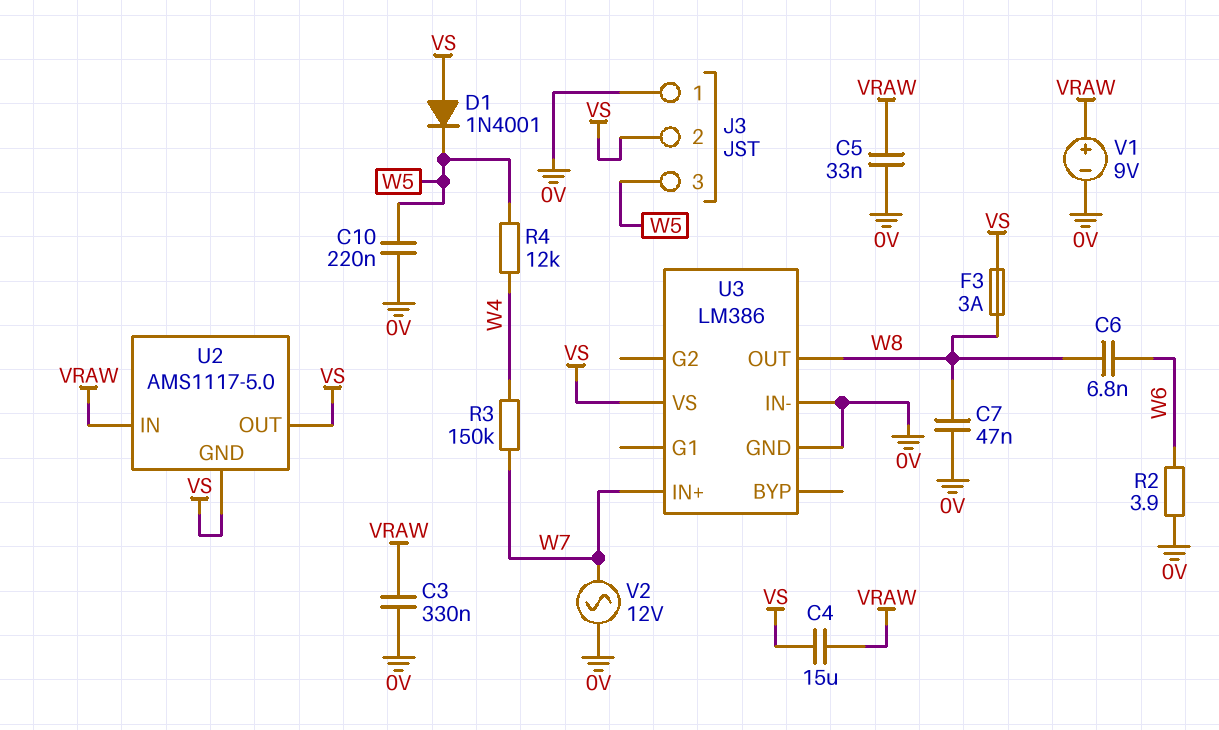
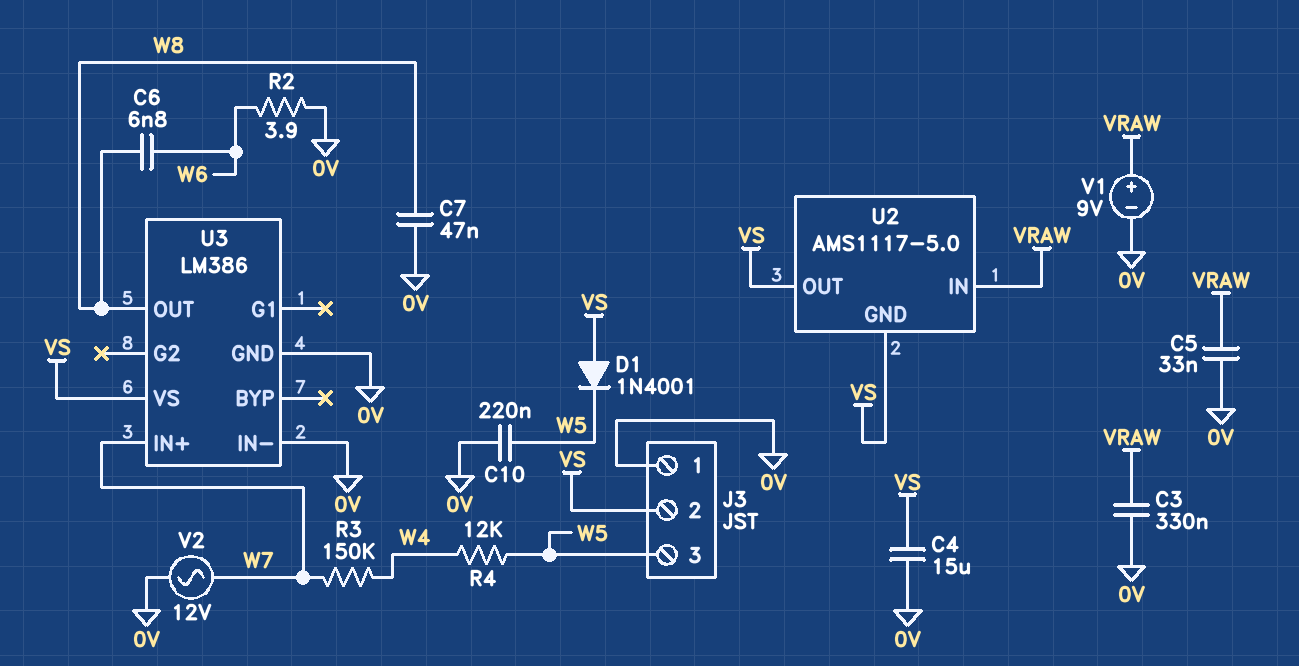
C4: 15uF (VRAW, VS) -> 15uF (0V, VS)
F3: 3A (VS, W8) -> none

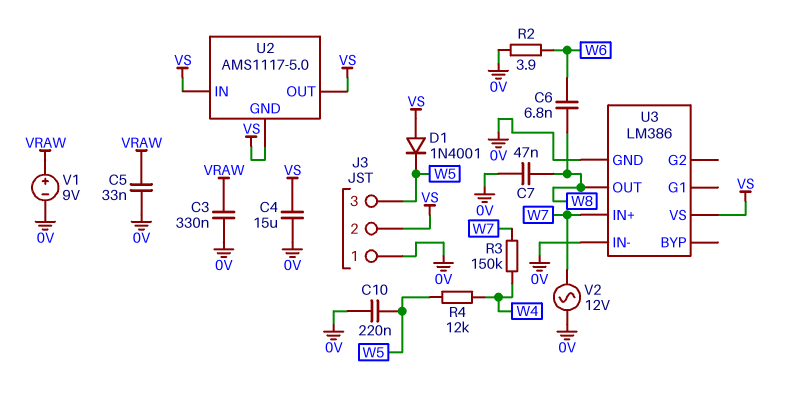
U2 pin IN: VRAW -> VS

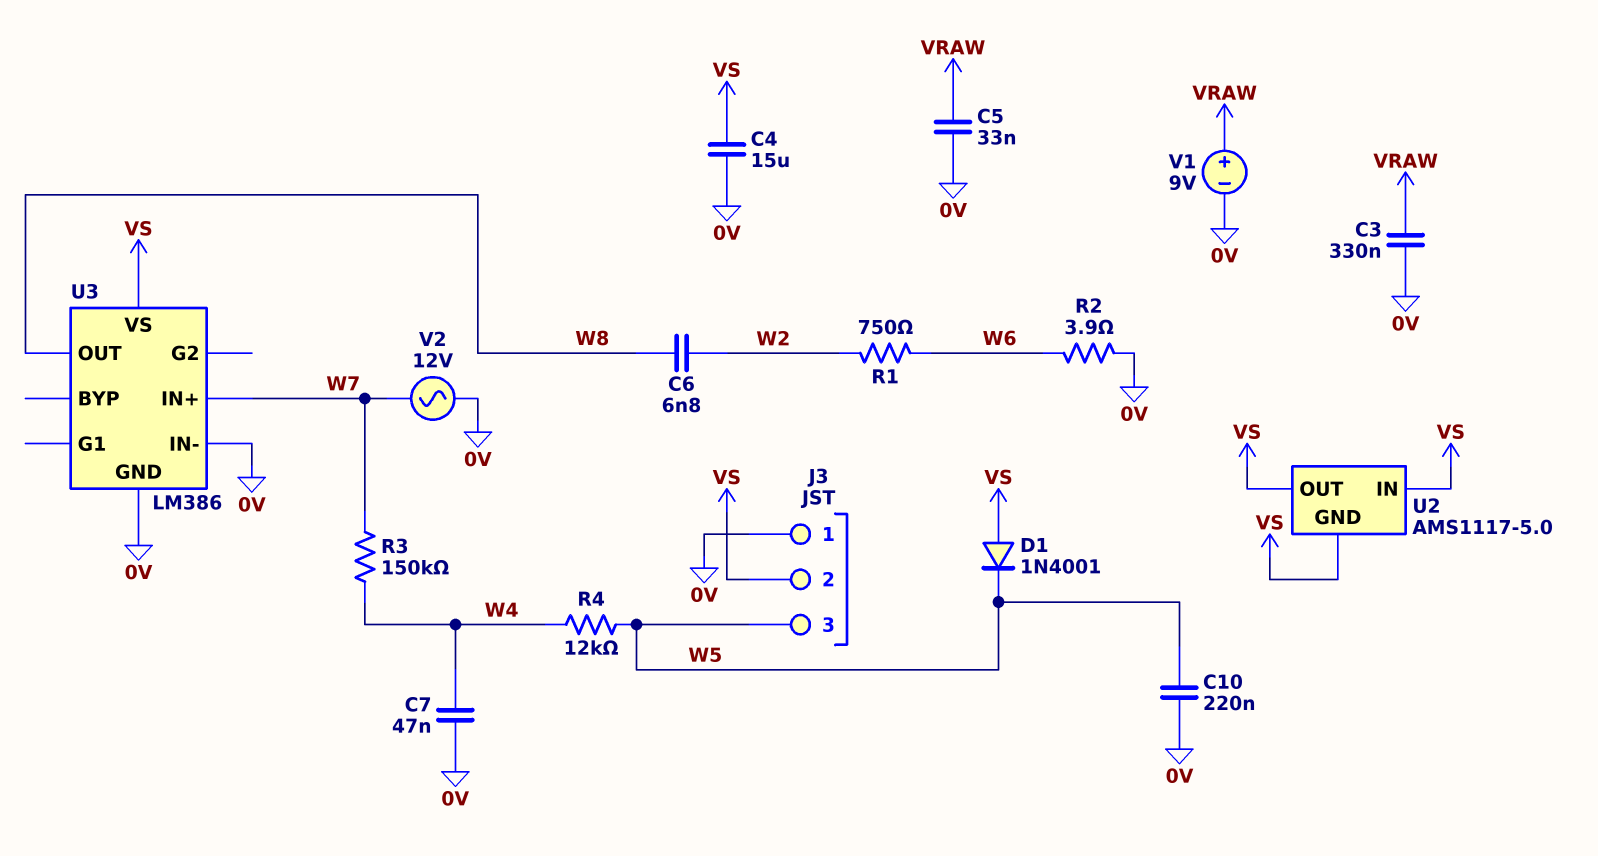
C6: 6.8nF (W6, W8) -> 6.8nF (W2, W8)
C7: 47nF (0V, W8) -> 47nF (0V, W4)
R1: none -> 750 (W2, W6)

